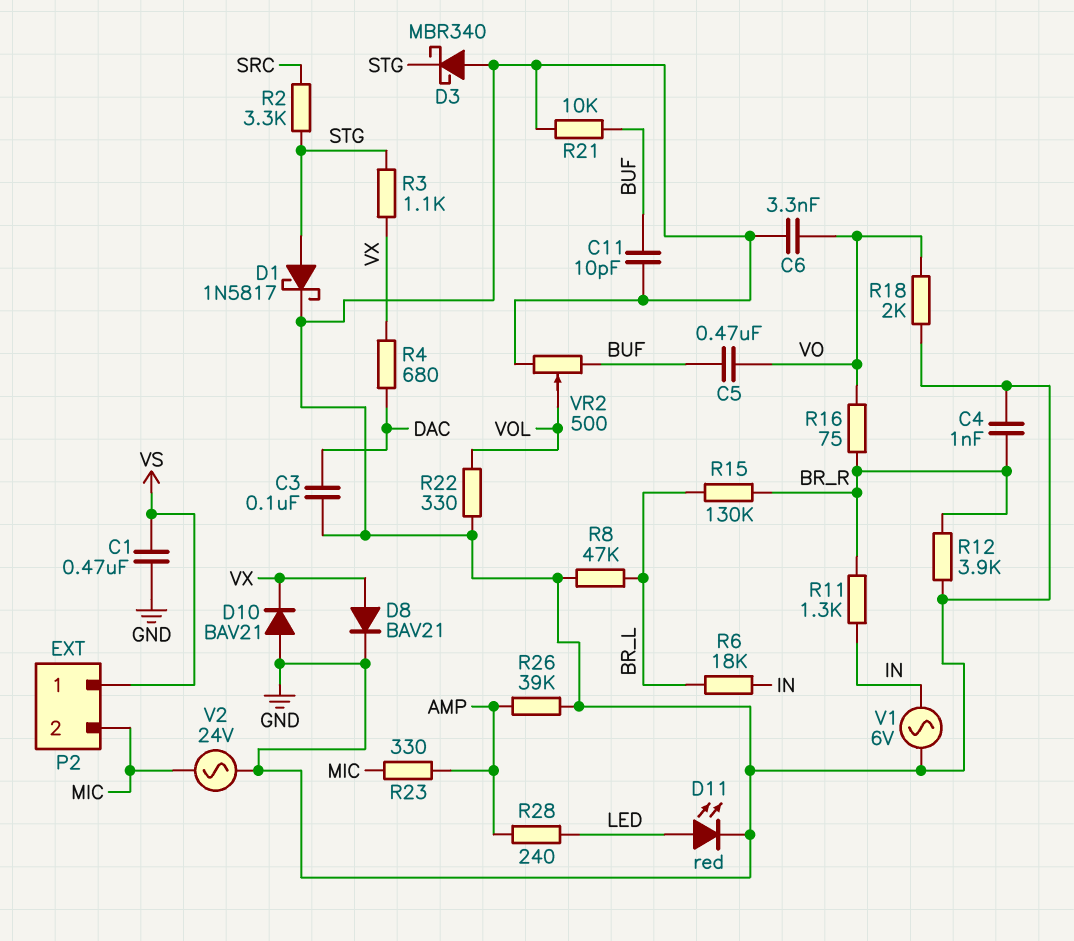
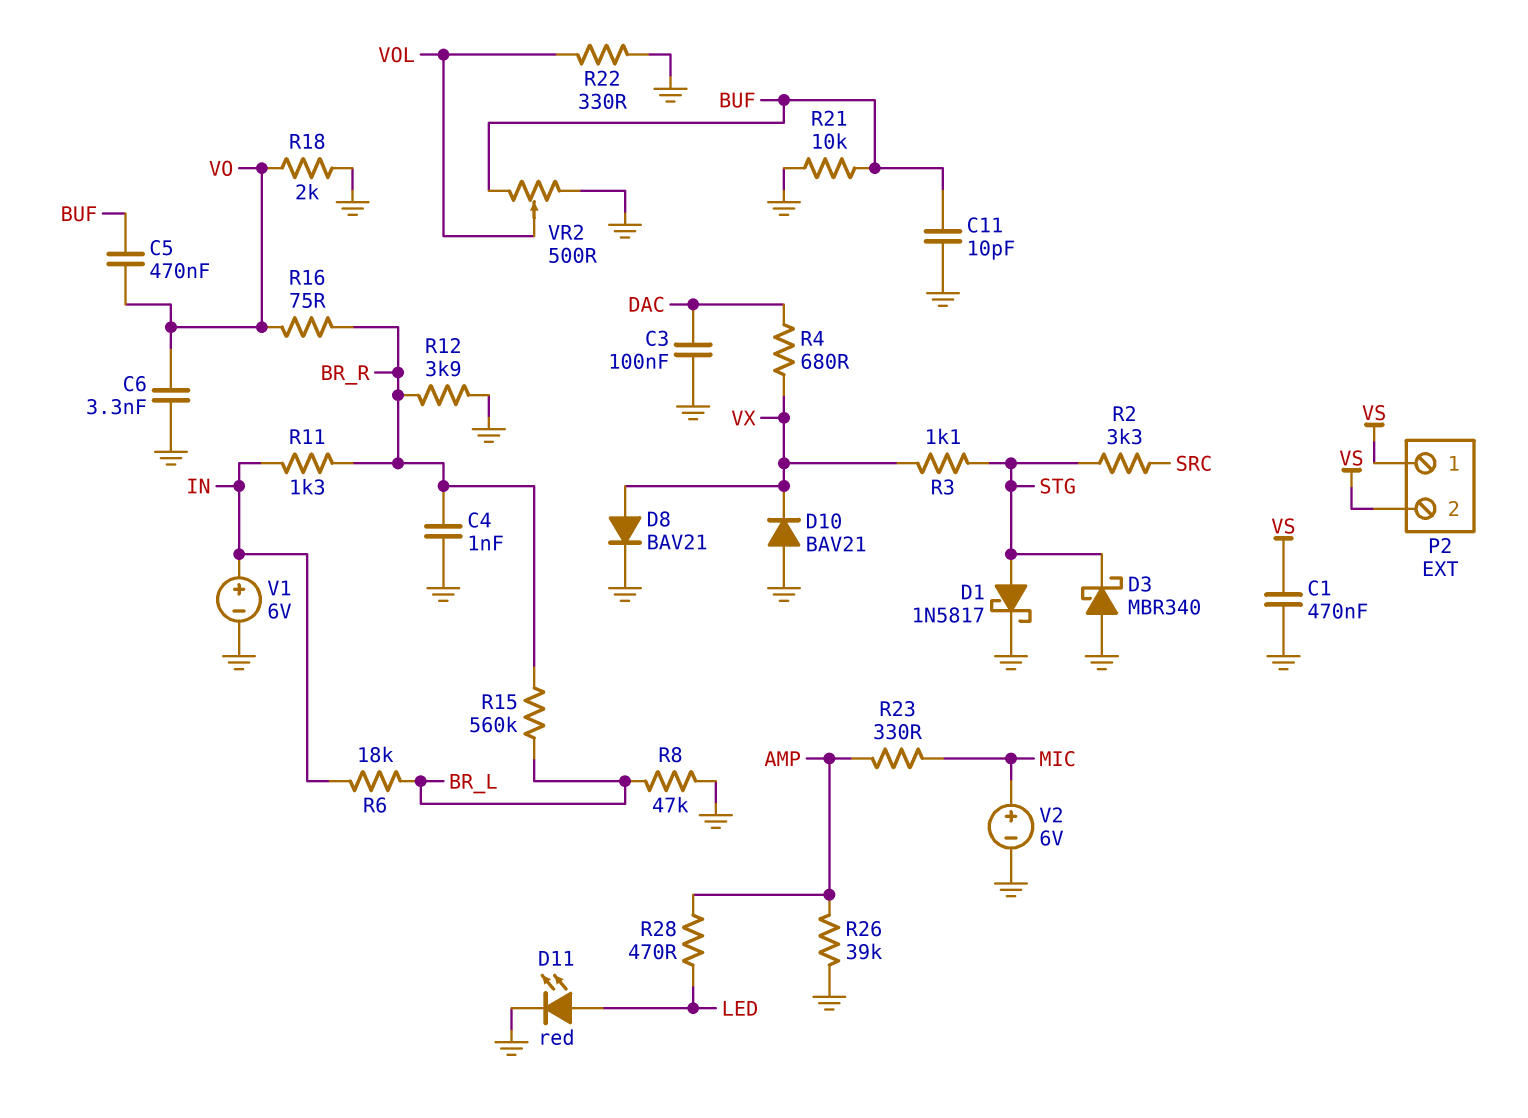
P2 pin 2: MIC -> VS
R15: 130k (BR_L, BR_R) -> 560k (BR_L, BR_R)
R28: 240 (AMP, LED) -> 470 (AMP, LED)
V1: AC 6V (GND, IN) -> 6V (plus IN, minus GND)
V2: AC 24V (GND, MIC) -> 6V (plus MIC, minus GND)

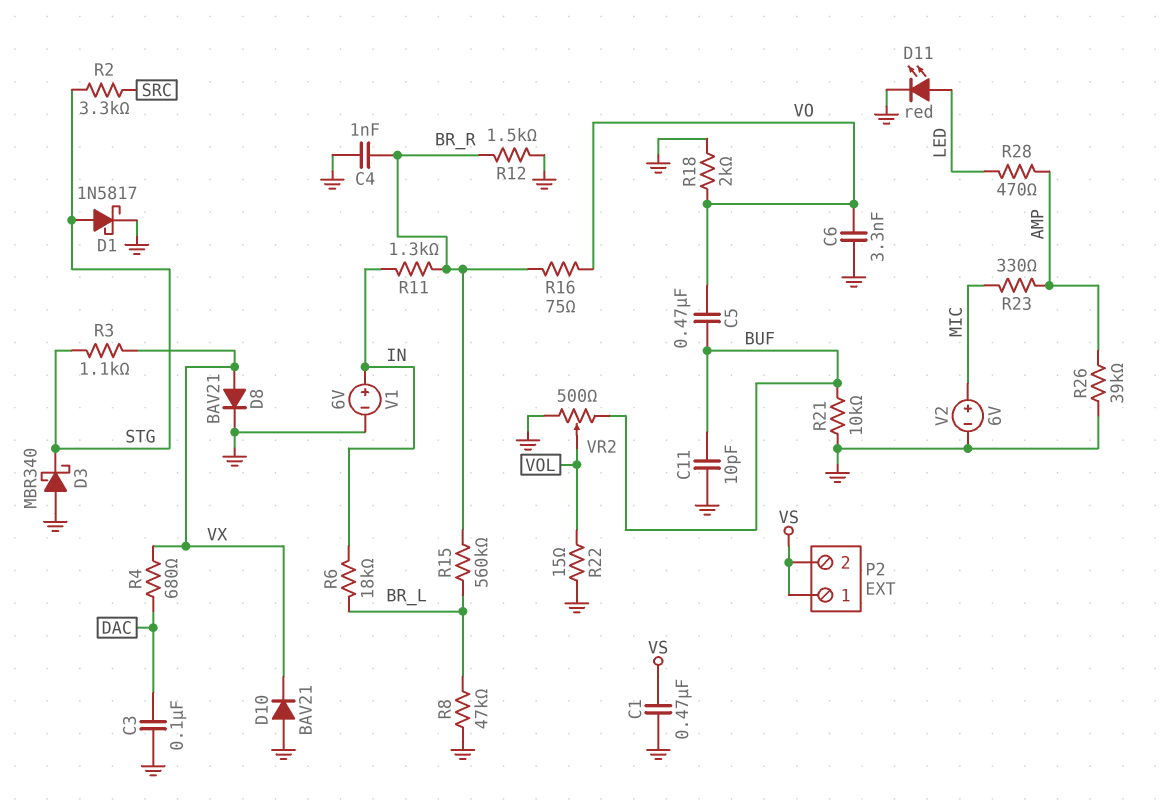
R12: 3.9k (BR_R, GND) -> 1.5k (BR_R, GND)
R22: 330 (GND, VOL) -> 15 (GND, VOL)

